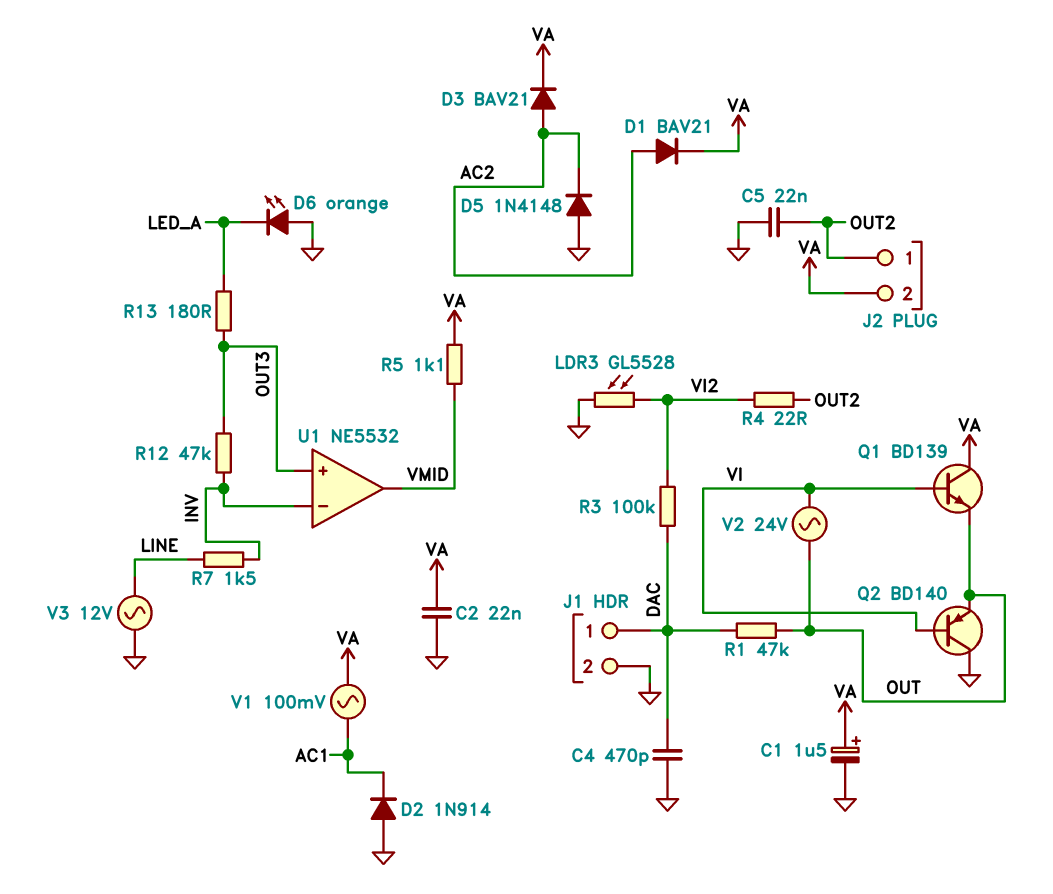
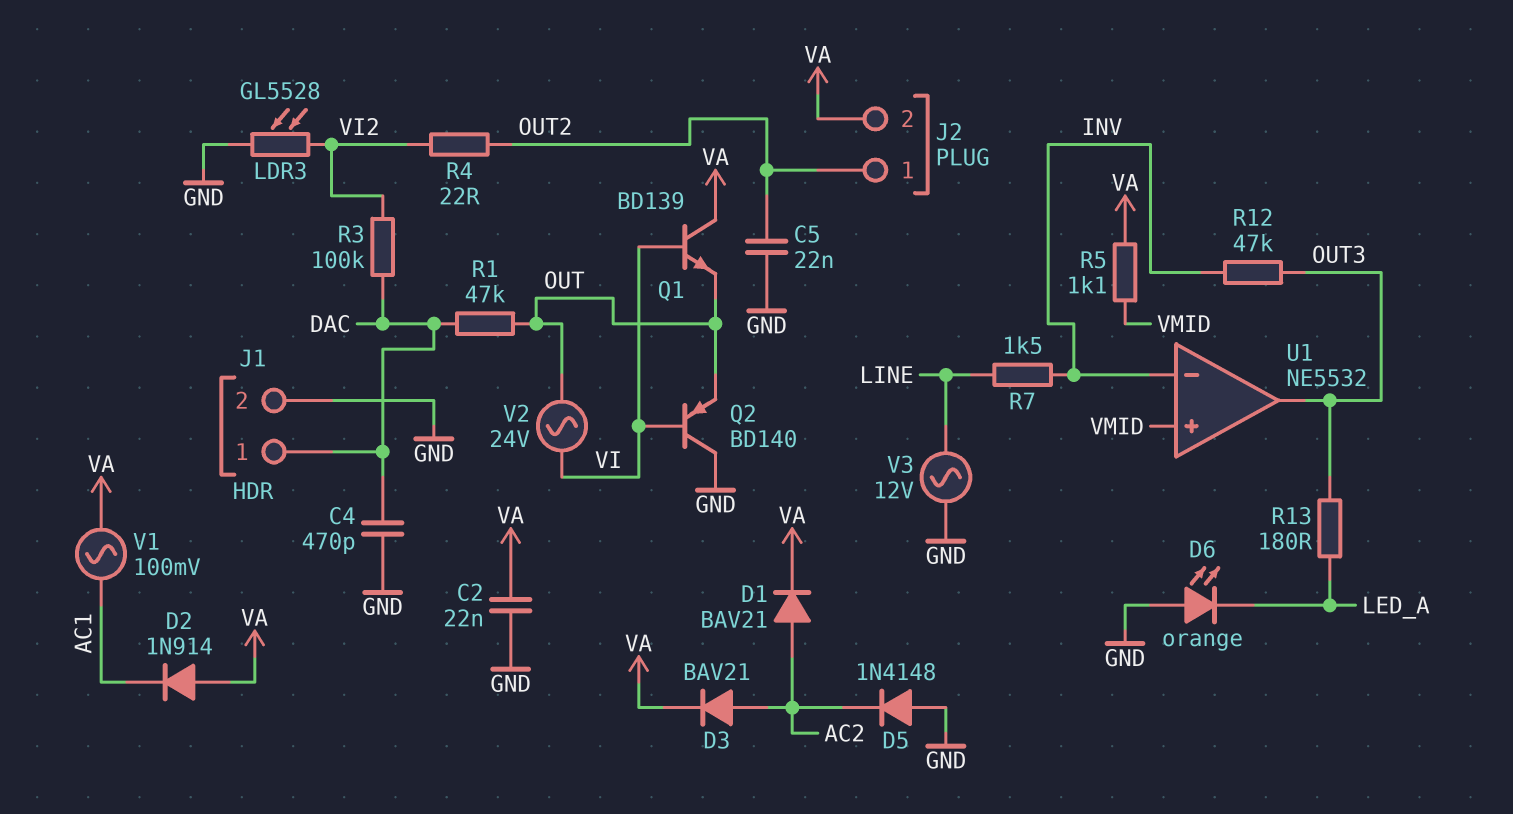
C1: 1.5uF (plus VA, minus GND) -> none
D2: diode 1N914 (A GND, K AC1) -> diode 1N914 (A VA, K AC1)
U1 pin in+: OUT3 -> VMID
U1 pin out: VMID -> OUT3

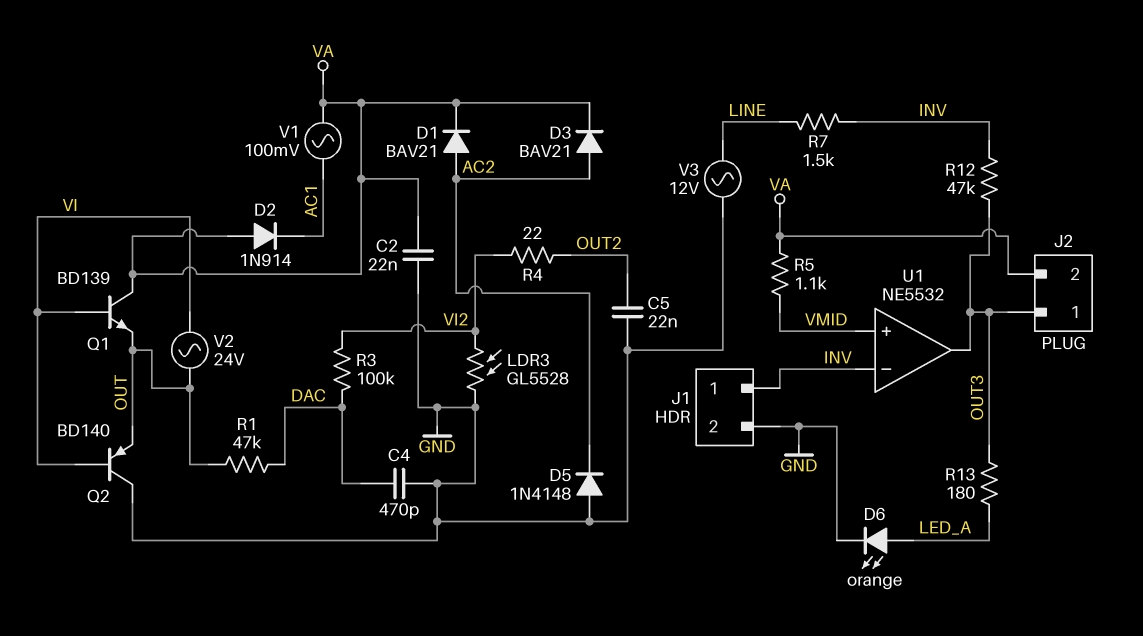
D6: LED orange (A GND, K LED_A) -> LED orange (A LED_A, K GND)
J1 pin 1: DAC -> INV
J2 pin 1: OUT2 -> OUT3

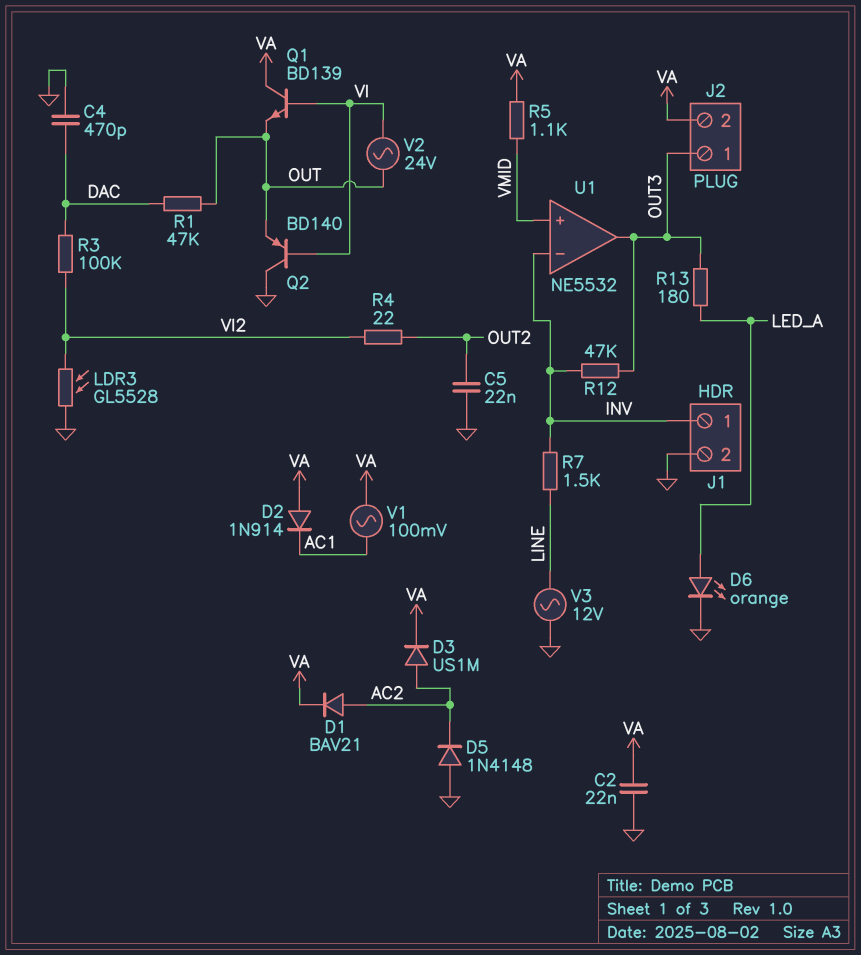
D3: diode BAV21 (A AC2, K VA) -> diode US1M (A AC2, K VA)

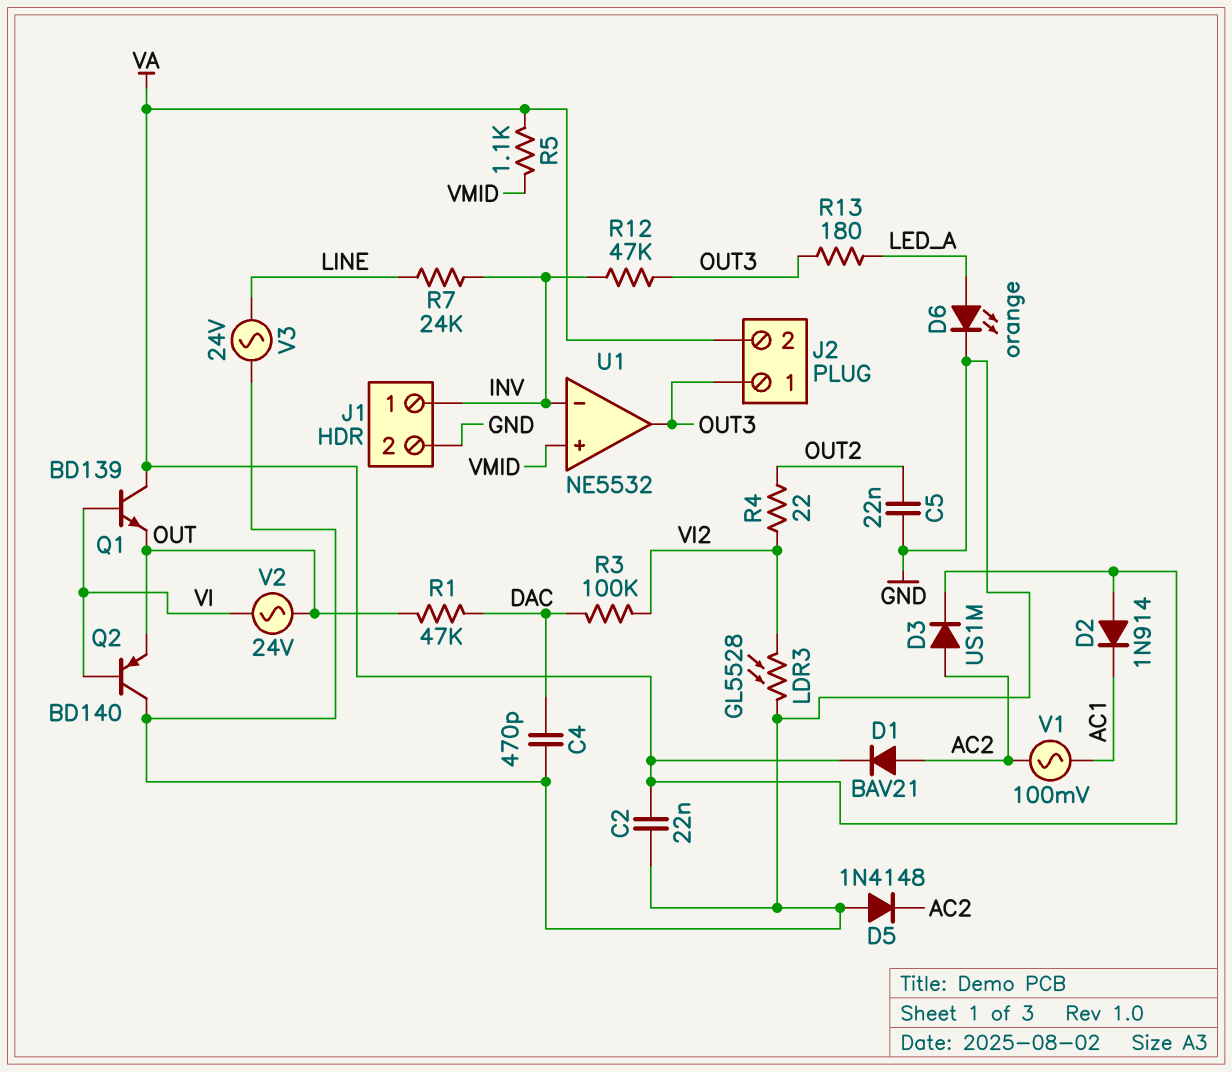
R7: 1.5k (INV, LINE) -> 24k (INV, LINE)
V1: AC 100mV (AC1, VA) -> AC 100mV (AC1, AC2)
V3: AC 12V (GND, LINE) -> AC 24V (GND, LINE)

